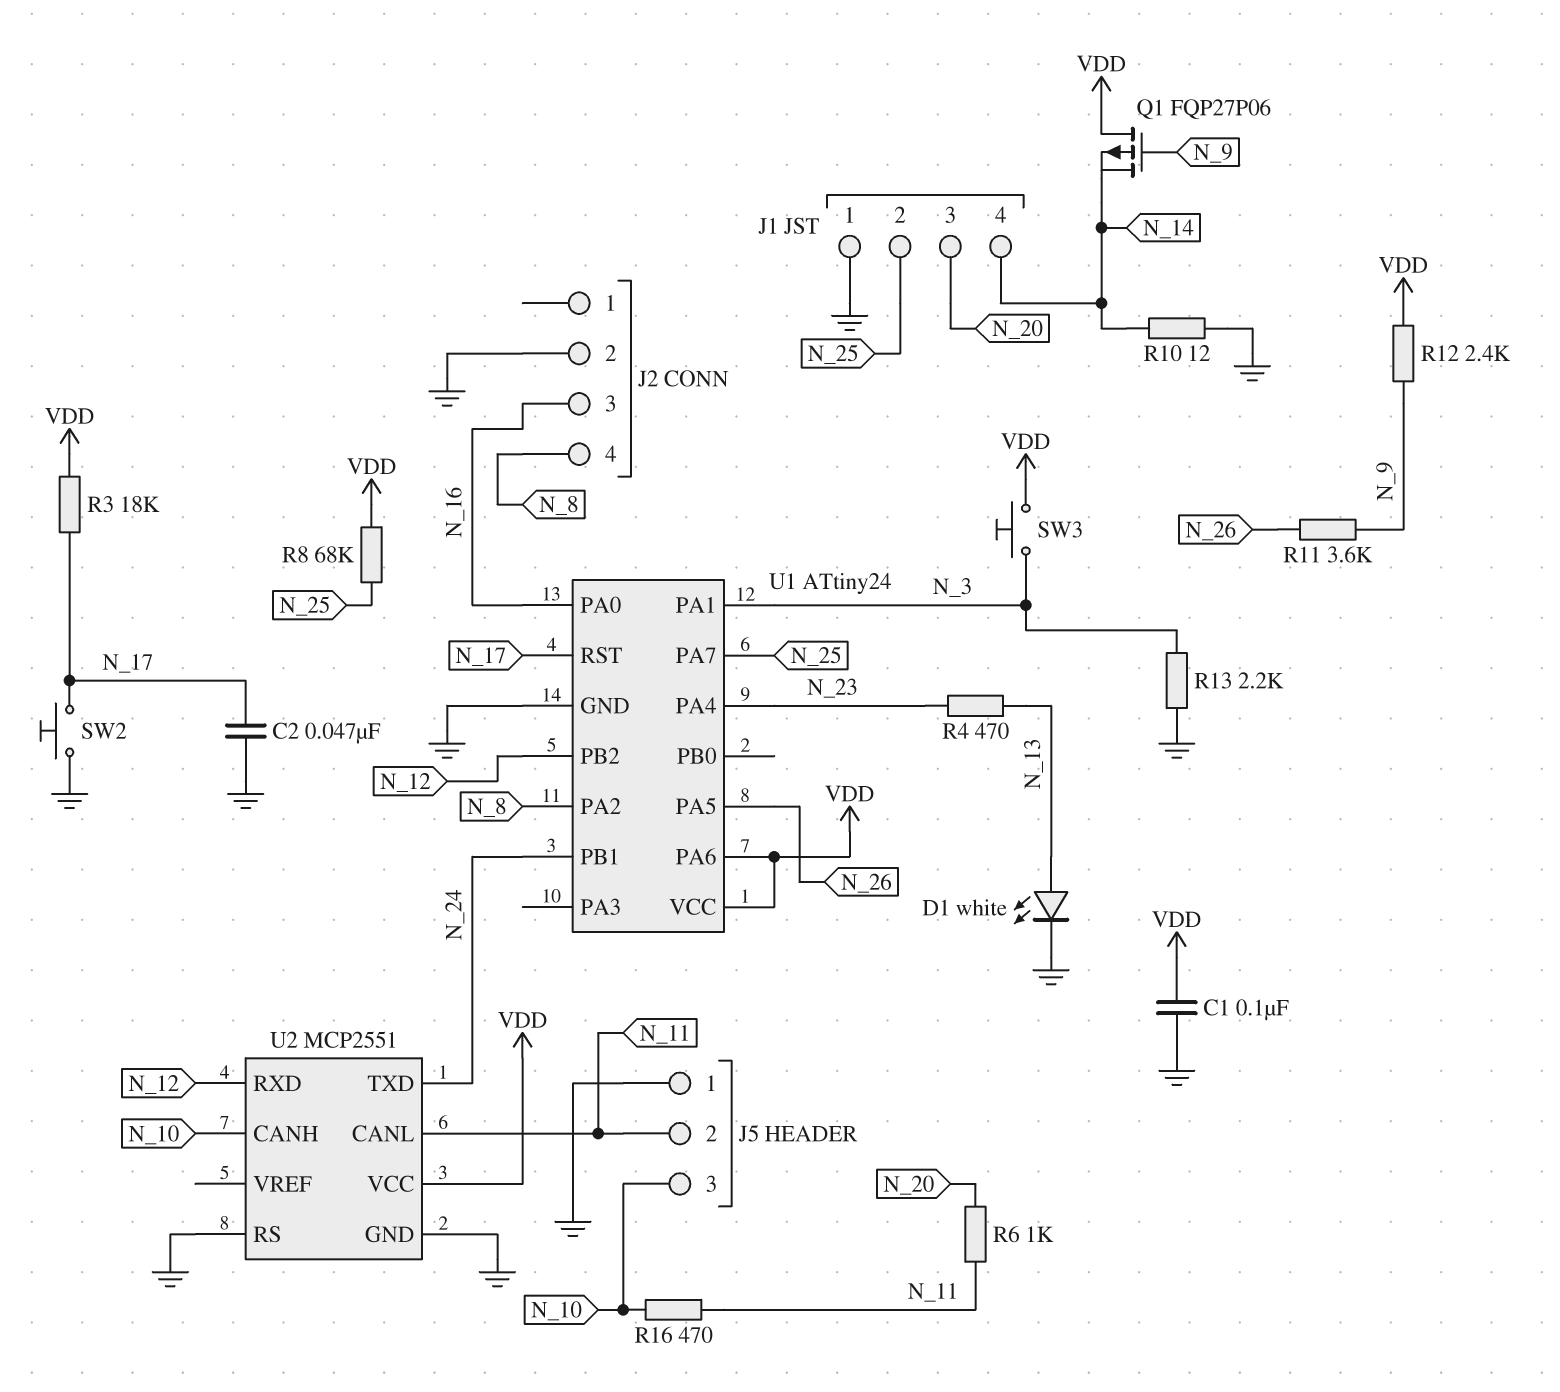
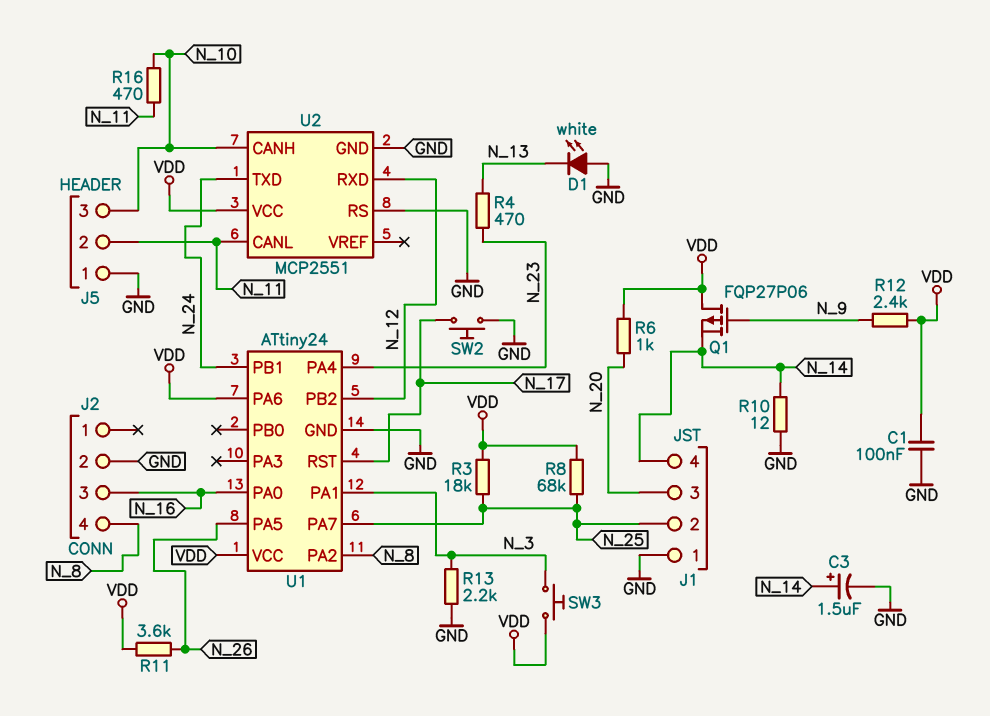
C2: 47nF (GND, N_17) -> none
C3: none -> 1.5uF (plus N_14, minus GND)
D1: LED white (A N_13, K GND) -> LED white (A GND, K N_13)
R3: 18k (N_17, VDD) -> 18k (N_25, VDD)
R6: 1k (N_11, N_20) -> 1k (N_20, VDD)
R11: 3.6k (N_9, N_26) -> 3.6k (N_26, VDD)

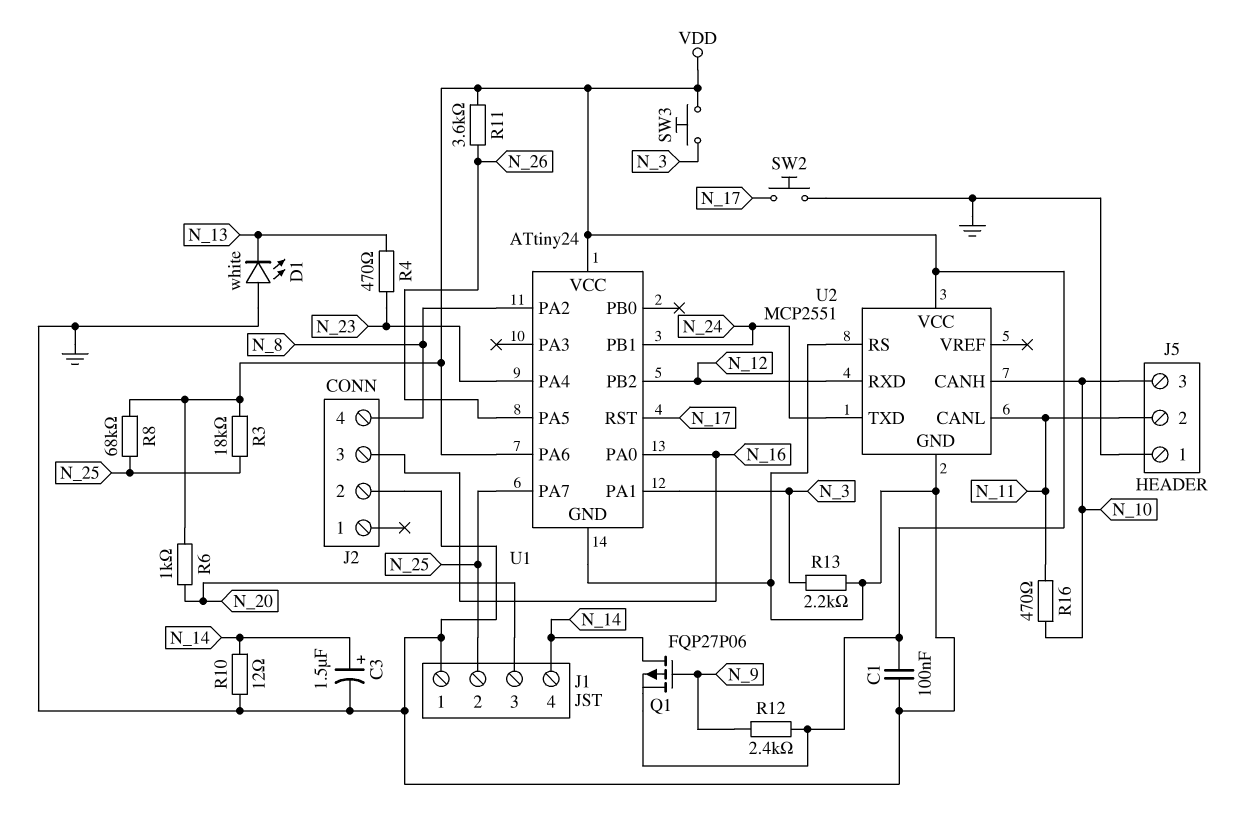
Q1: PMOS FQP27P06 (G N_9, D VDD, S N_14) -> PMOS FQP27P06 (G N_9, D N_14, S VDD)

